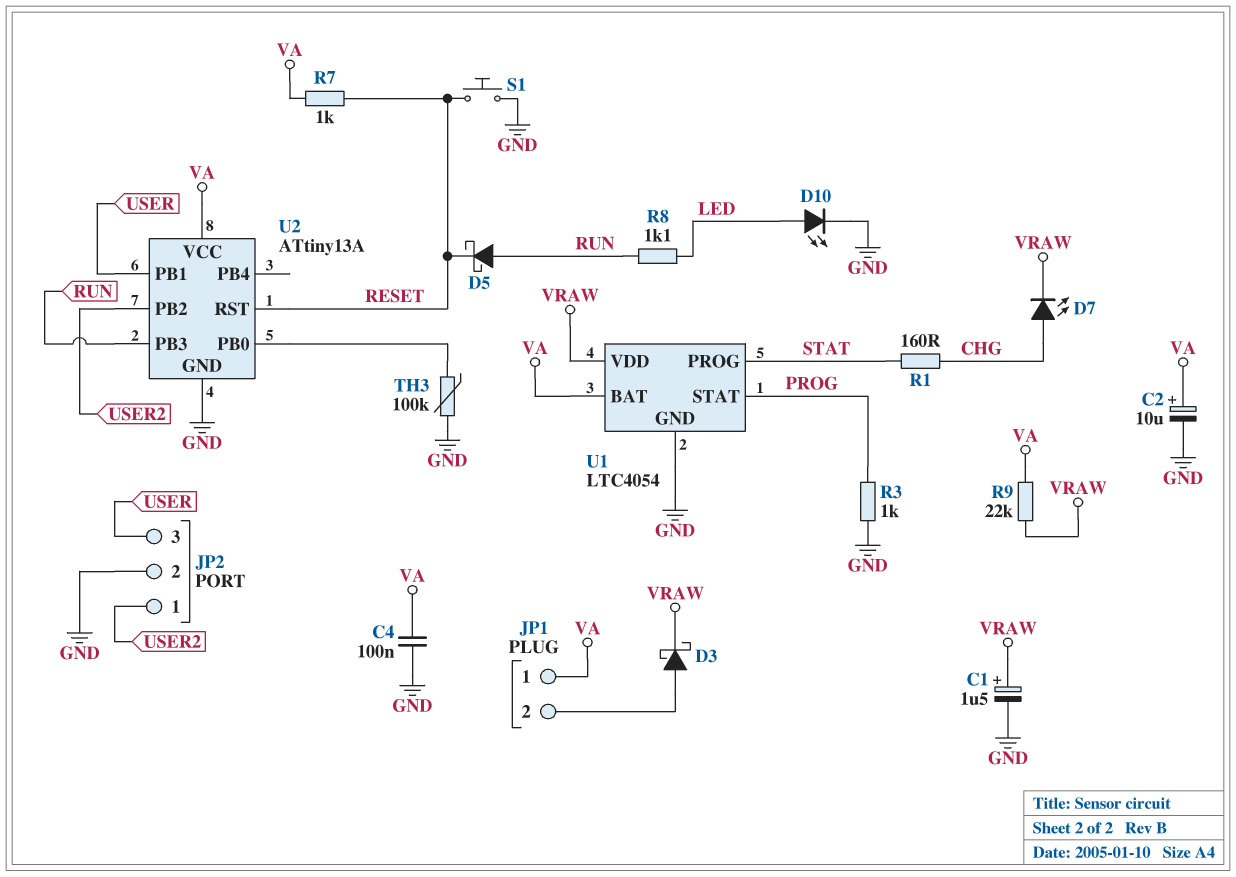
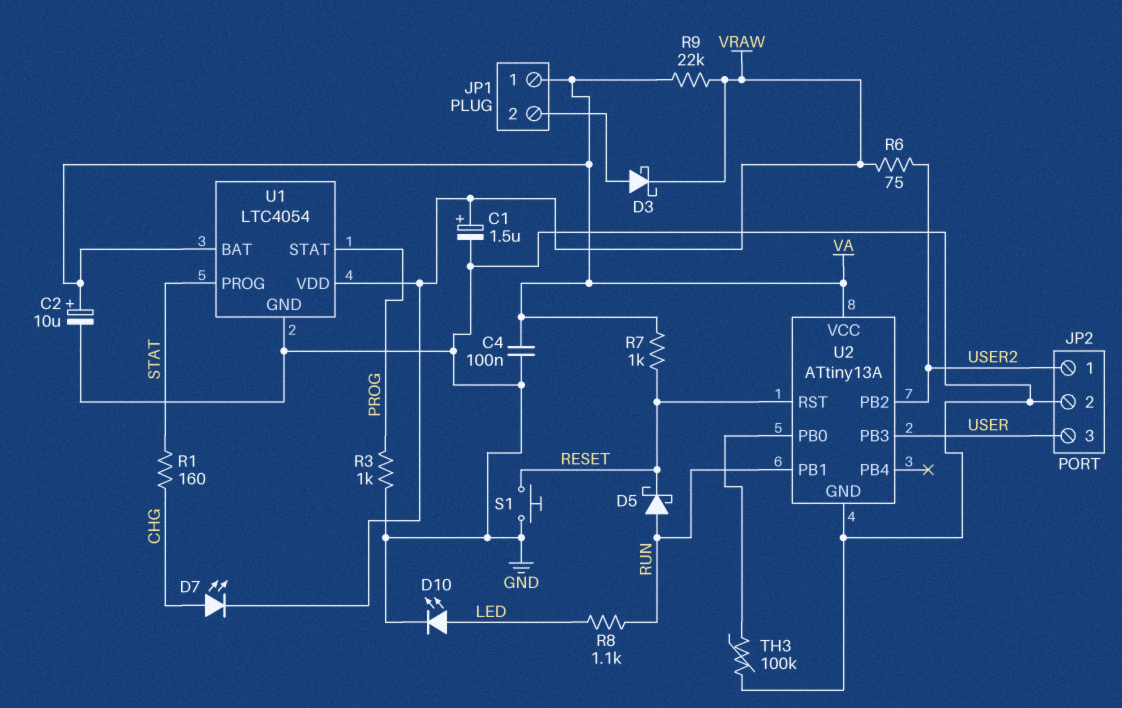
R6: none -> 75 (USER2, VRAW)
U2 pin PB1: USER -> RUN
U2 pin PB3: RUN -> USER

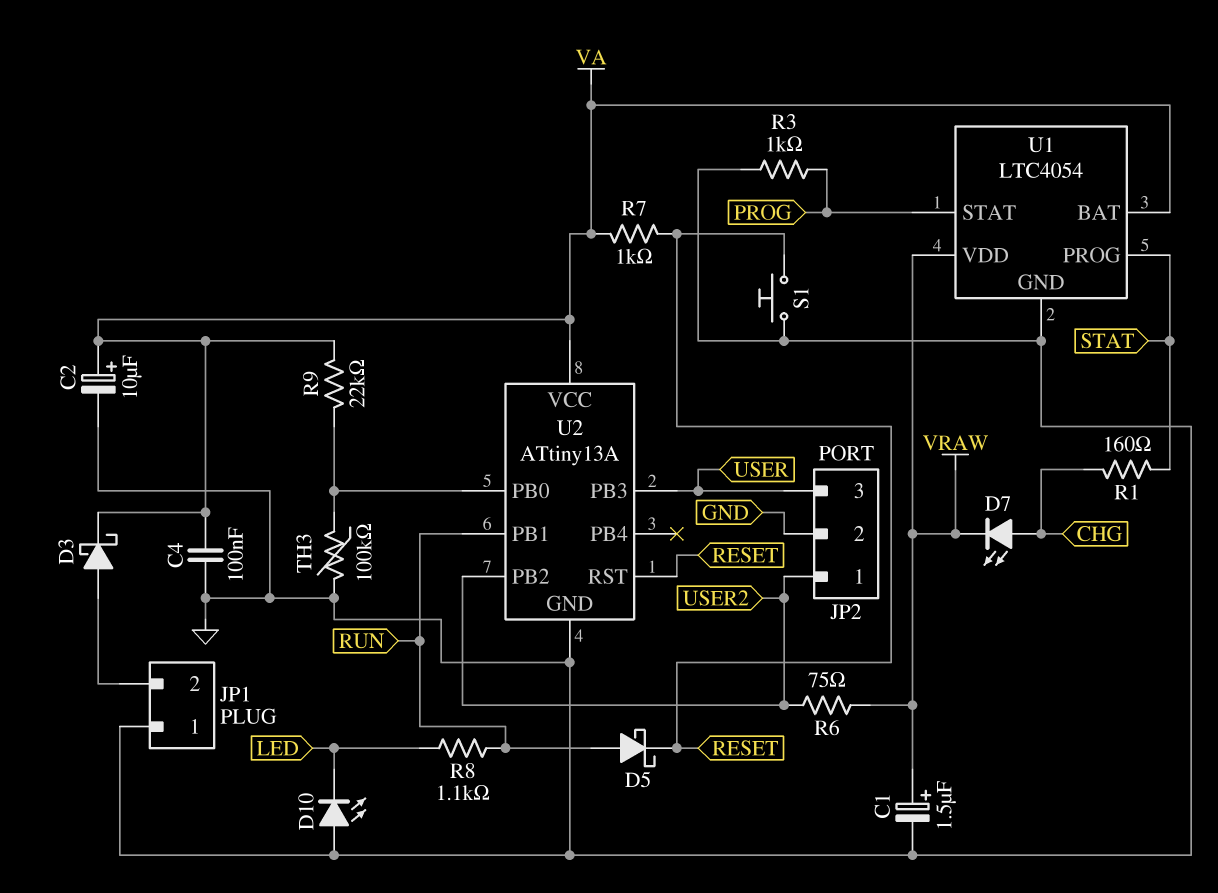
D3: schottky (A JP1/2, K VRAW) -> schottky (A JP1/2, K VA)
D10: LED (A LED, K GND) -> LED (A GND, K LED)
JP1 pin 1: VA -> GND
R9: 22k (VA, VRAW) -> 22k (U2/PB0, VA)

